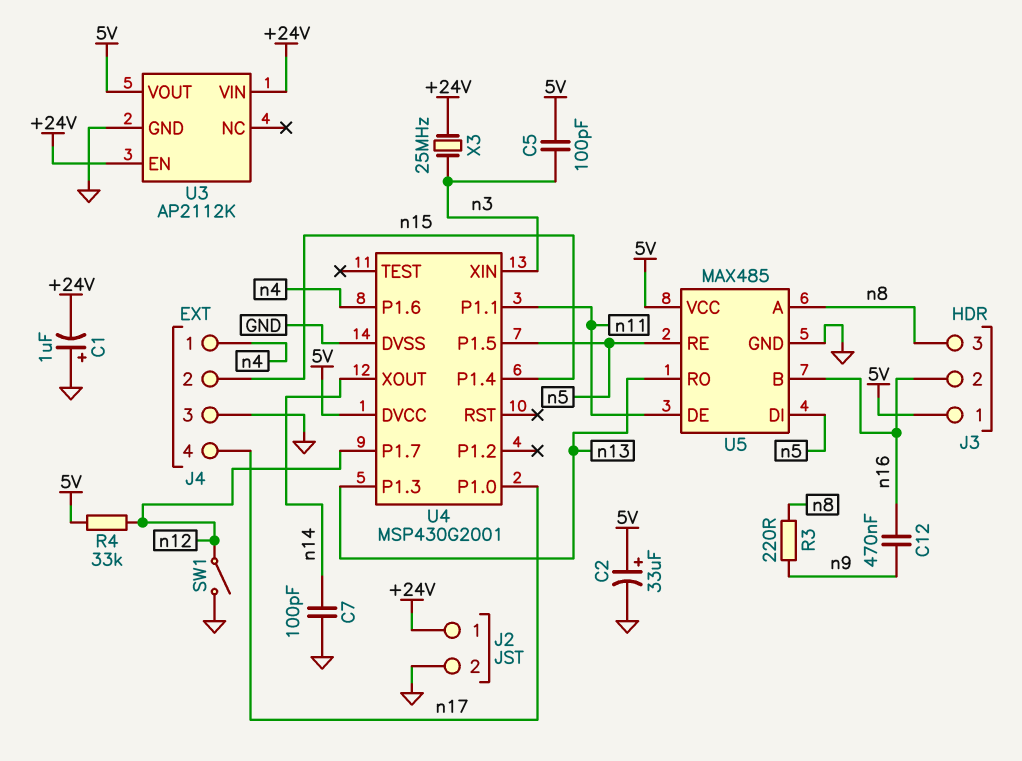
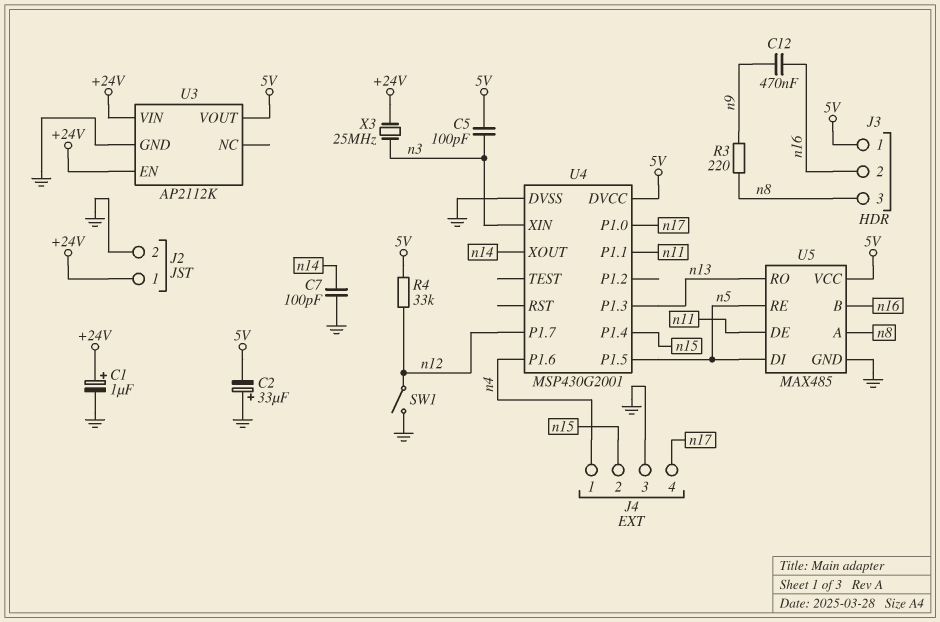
C1: 1uF (plus GND, minus +24V) -> 1uF (plus +24V, minus GND)
C2: 33uF (plus 5V, minus GND) -> 33uF (plus GND, minus 5V)

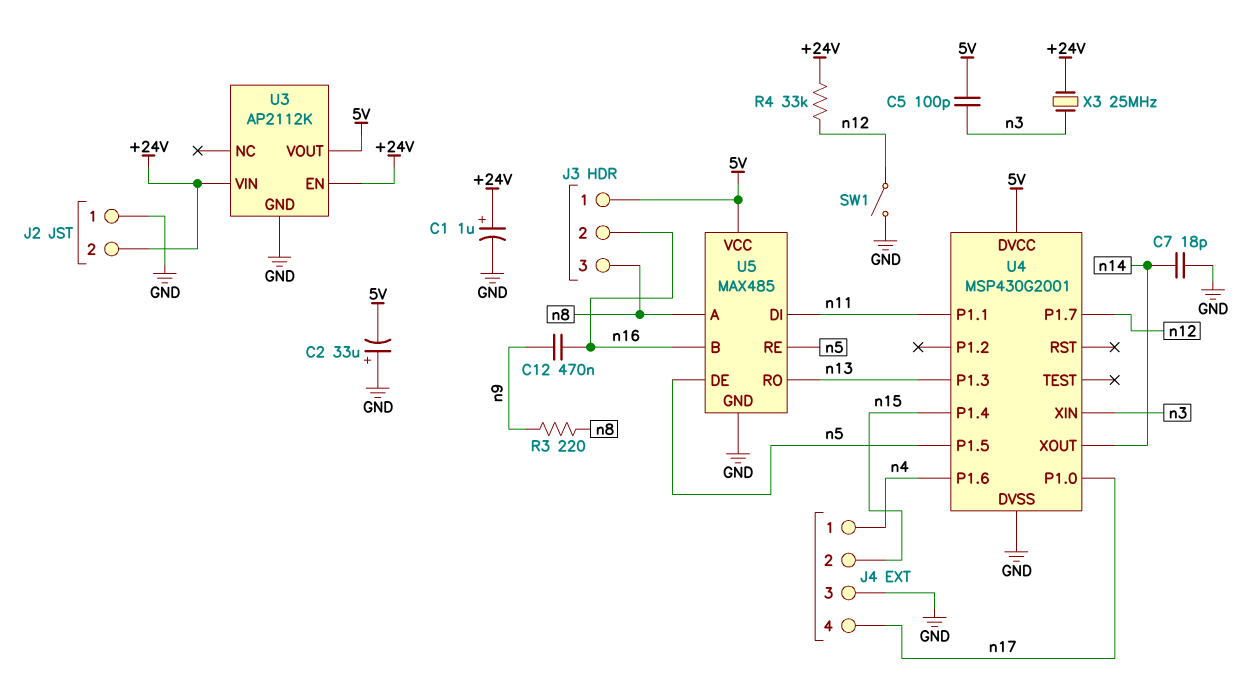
C7: 100pF (GND, n14) -> 18pF (GND, n14)
J2 pin 1: +24V -> GND
J2 pin 2: GND -> +24V
R4: 33k (5V, n12) -> 33k (+24V, n12)
U5 pin DE: n11 -> n5
U5 pin DI: n5 -> n11

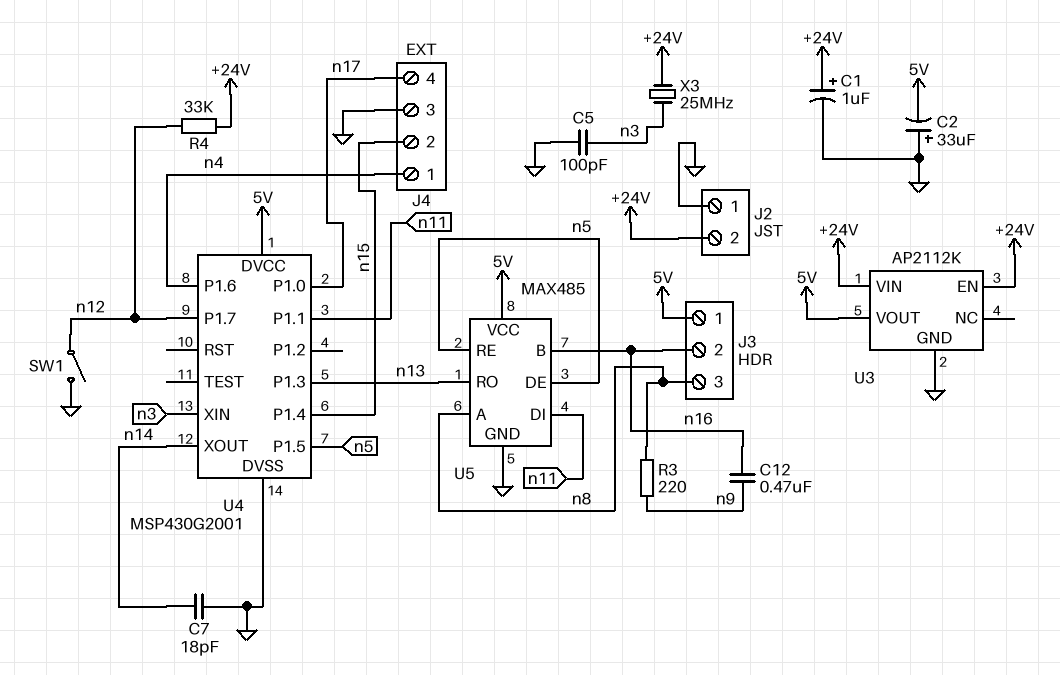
C5: 100pF (5V, n3) -> 100pF (GND, n3)

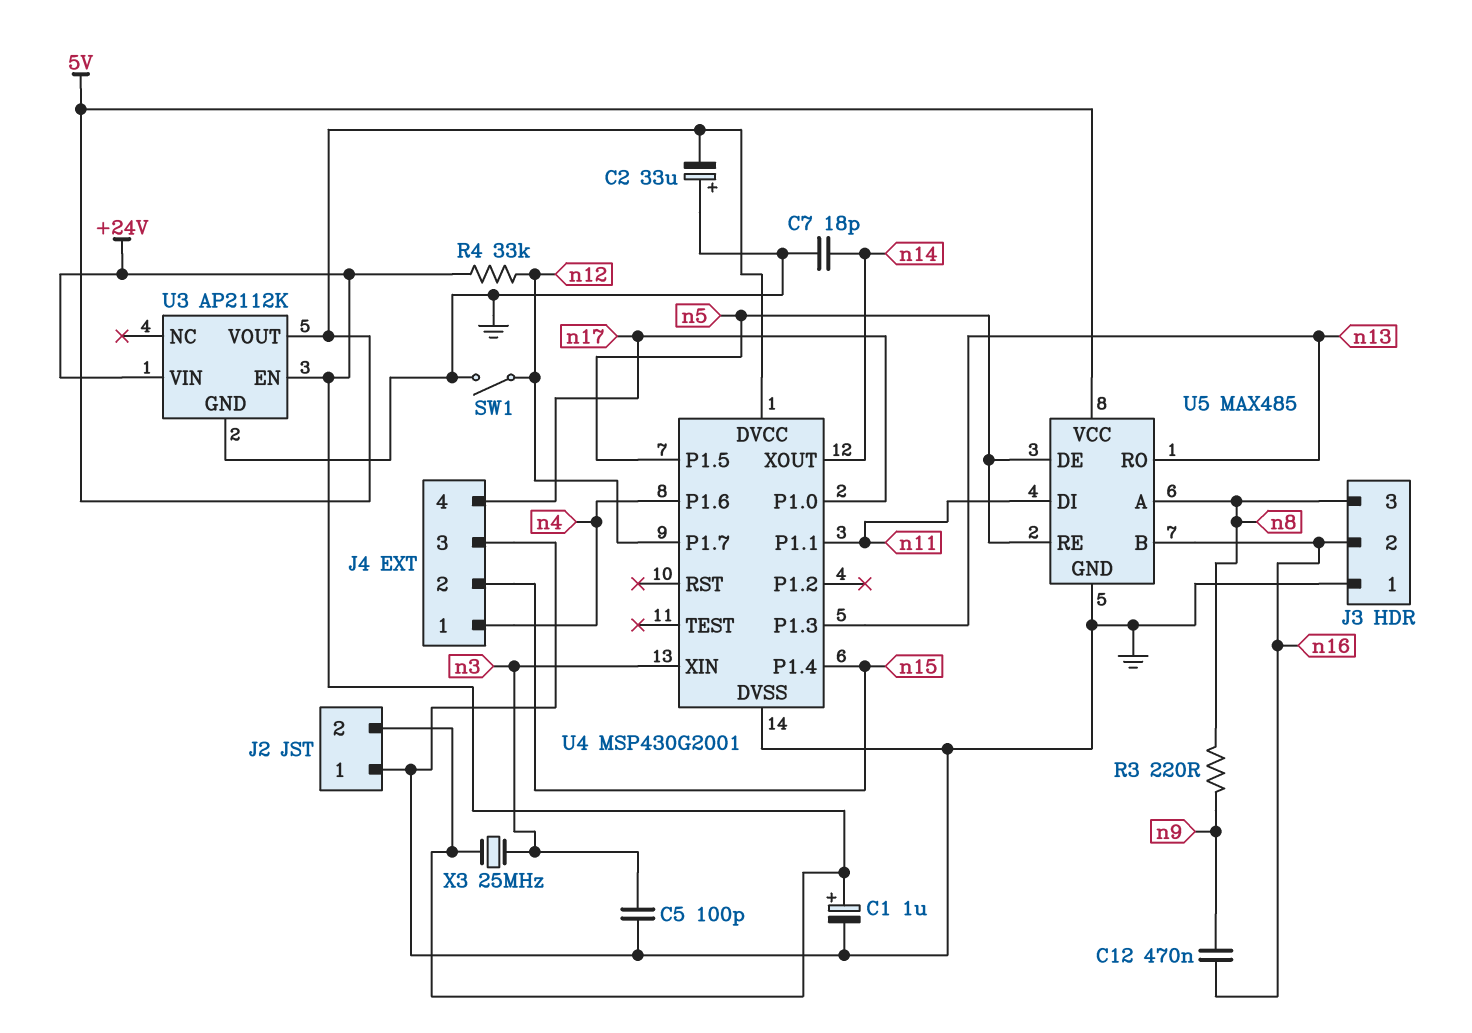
J3 pin 1: 5V -> GND

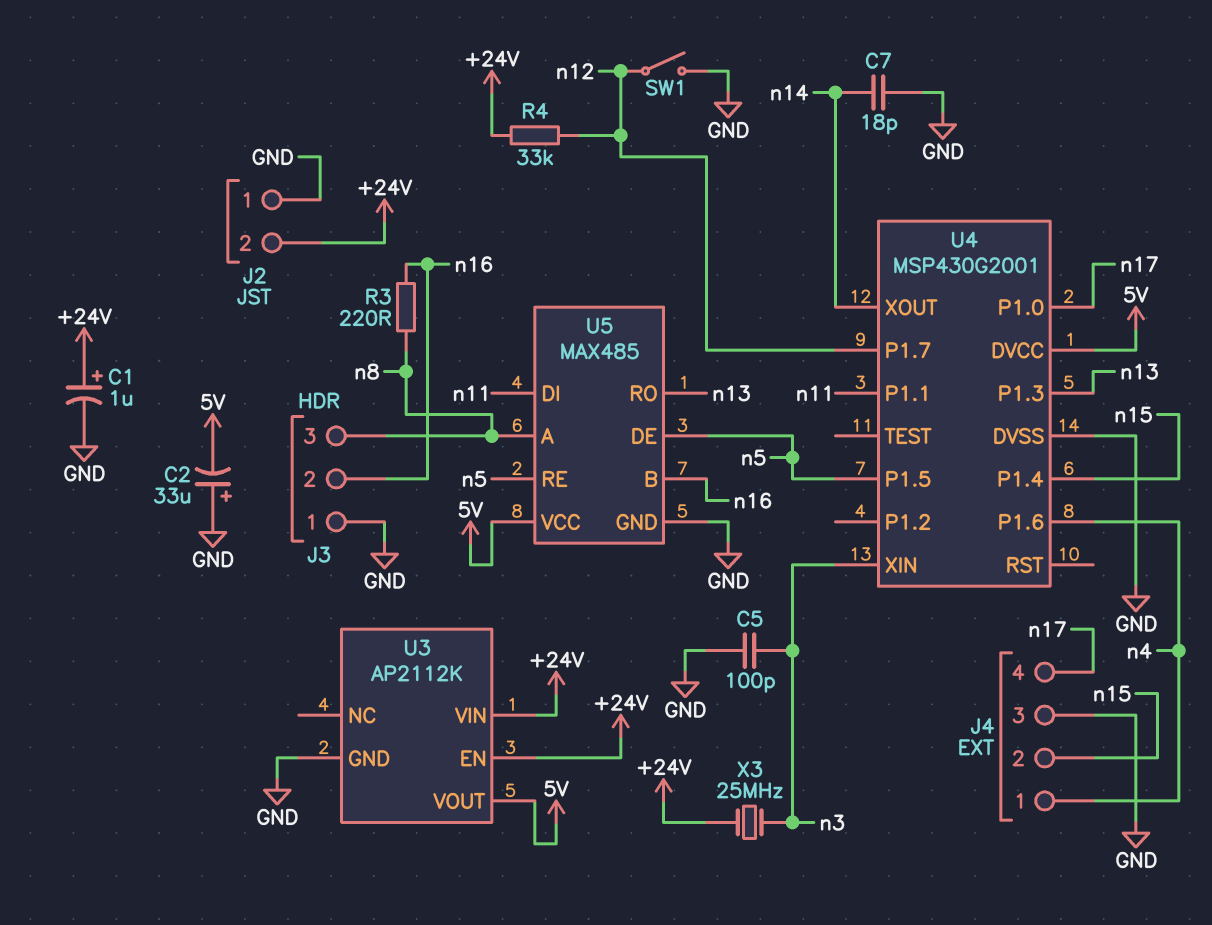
C12: 470nF (n9, n16) -> none
R3: 220 (n8, n9) -> 220 (n8, n16)

